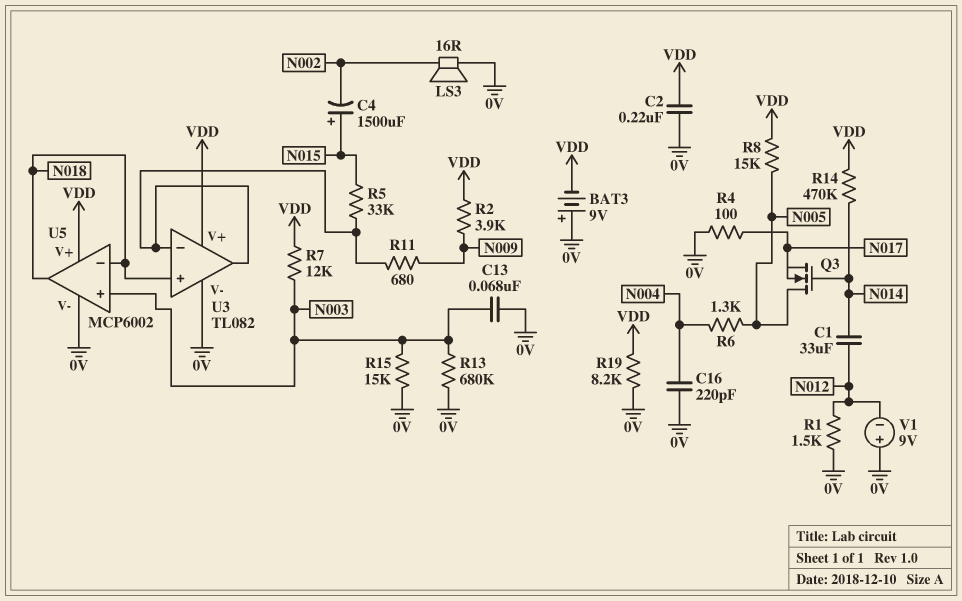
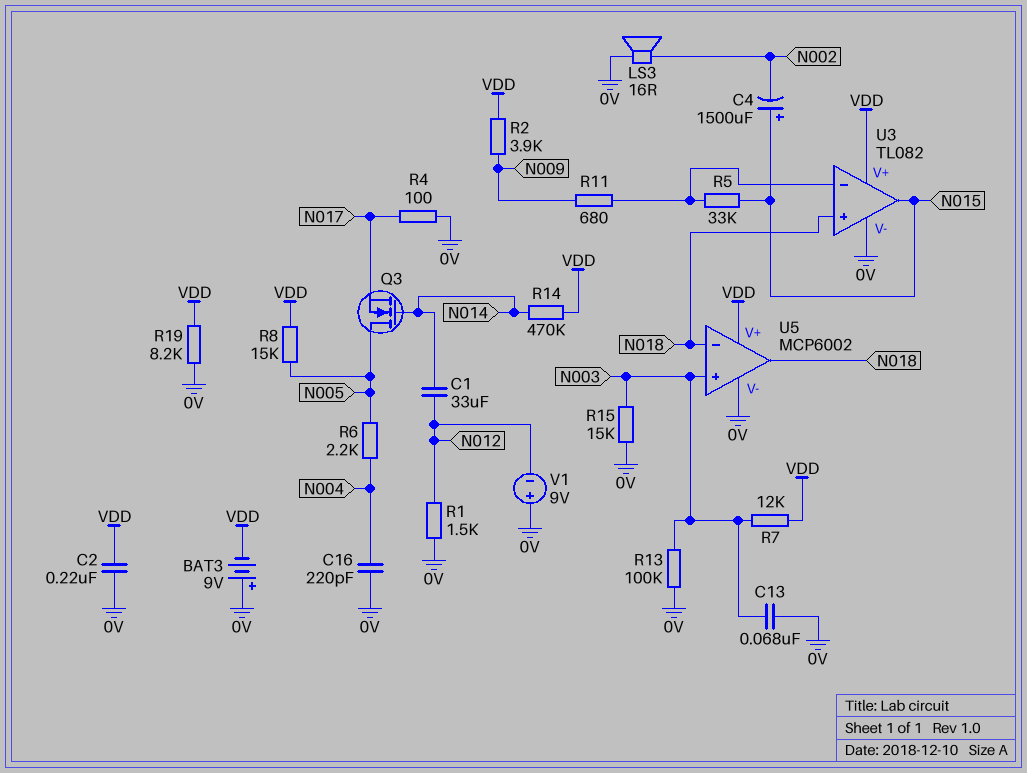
R6: 1.3k (N004, N005) -> 2.2k (N004, N005)
R13: 680k (0V, N003) -> 100k (0V, N003)
U3 pin out: U3/in- -> N015

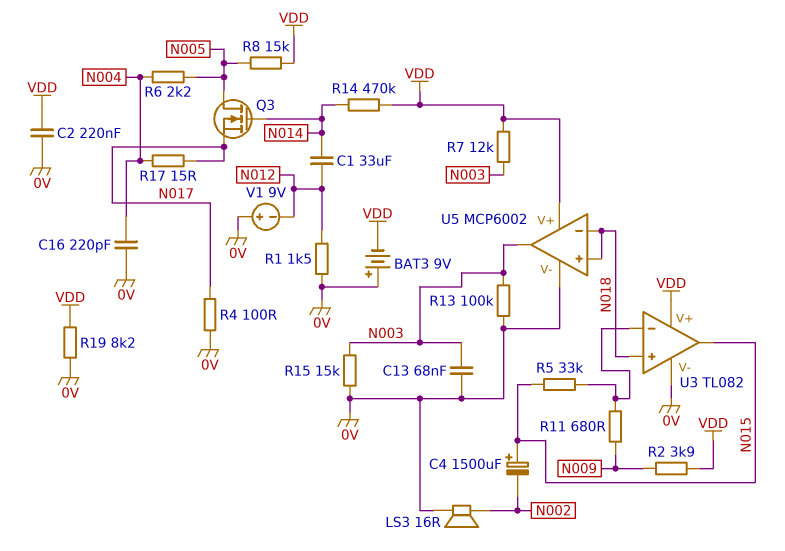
R17: none -> 15 (N004, N017)
U5 pin in+: N003 -> N018
U5 pin out: N018 -> N003

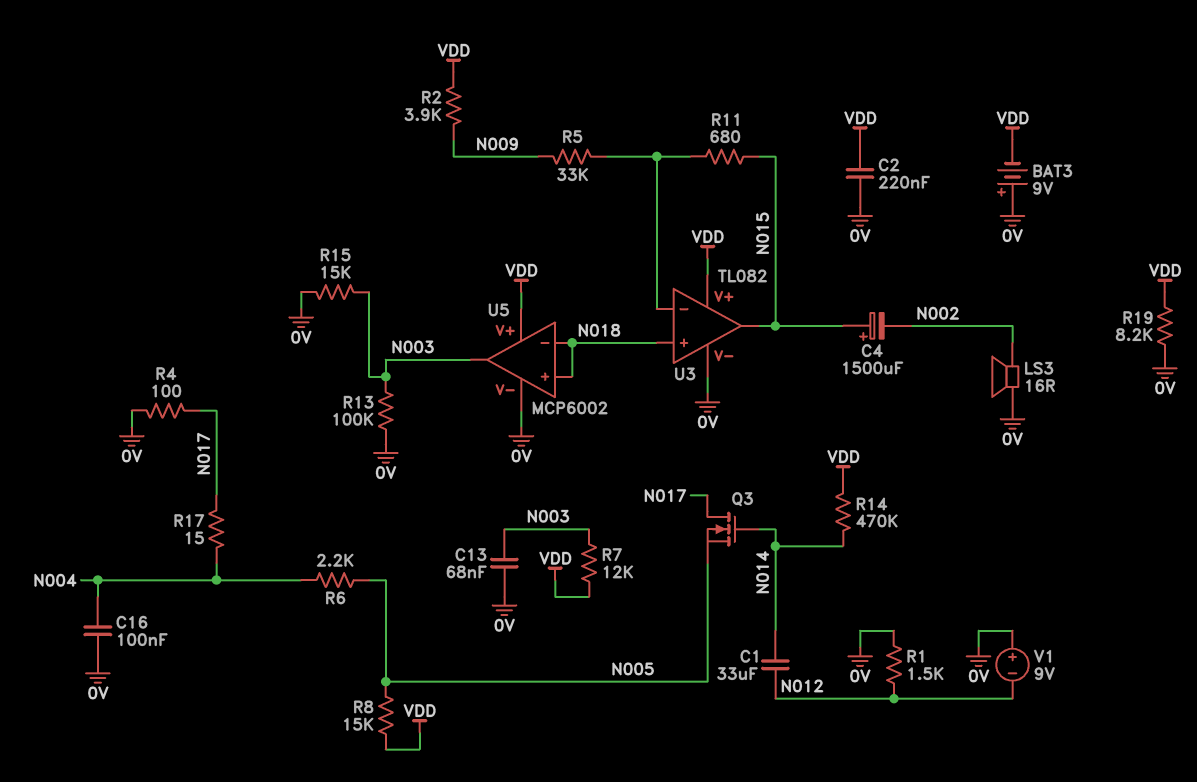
C16: 220pF (0V, N004) -> 100nF (0V, N004)
Q3: NMOS (G N014, D N005, S N017) -> NMOS (G N014, D N017, S N005)
R5: 33k (N015, U3/in-) -> 33k (N009, U3/in-)
R11: 680 (N009, U3/in-) -> 680 (N015, U3/in-)

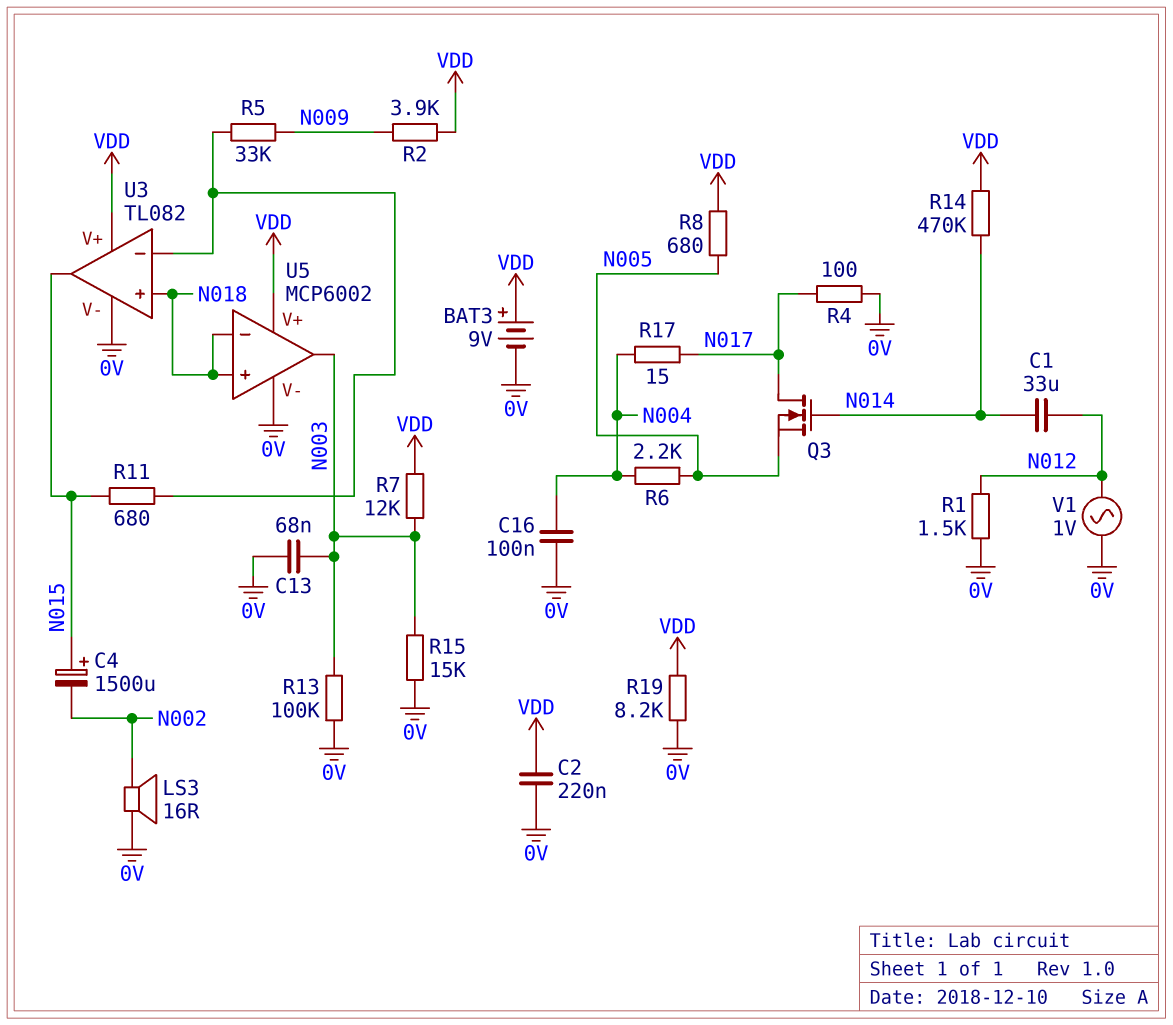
BAT3: 9V (plus 0V, minus VDD) -> 9V (plus VDD, minus 0V)
R8: 15k (N005, VDD) -> 680 (N005, VDD)
V1: 9V (plus 0V, minus N012) -> AC 1V (0V, N012)

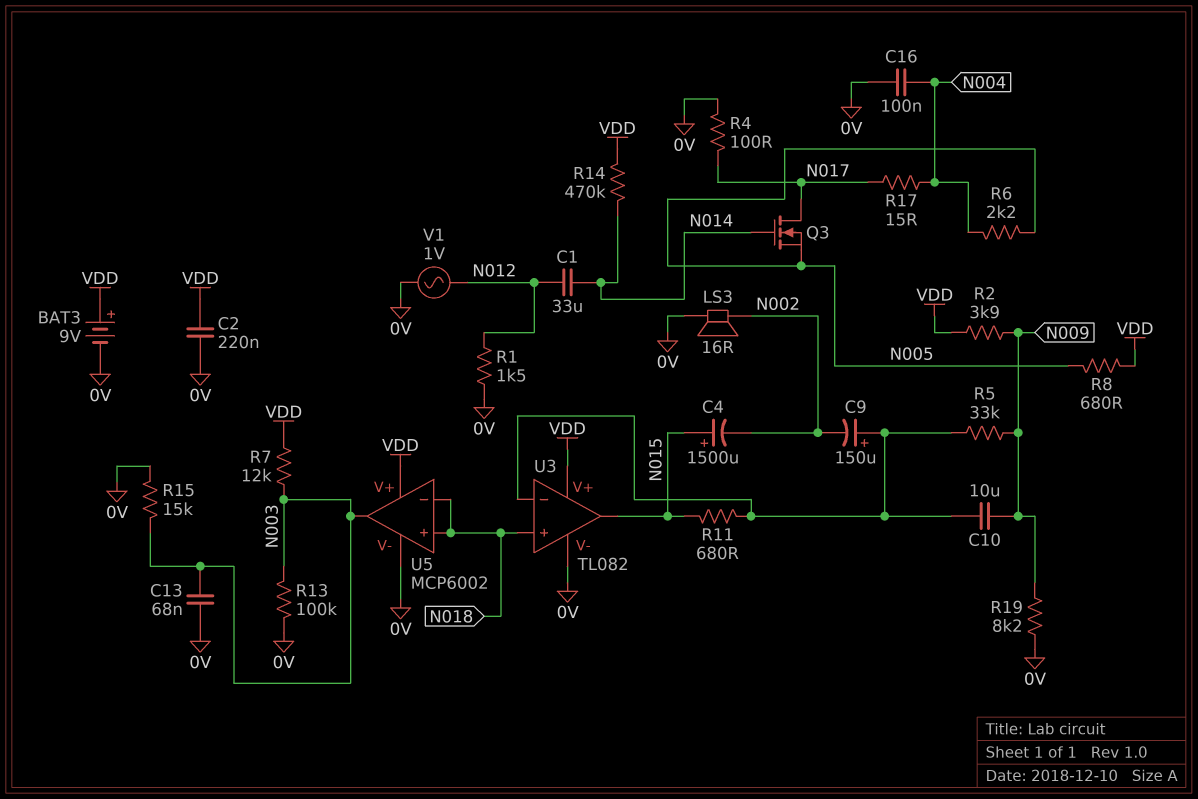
C9: none -> 150uF (plus U3/in-, minus N002)
C10: none -> 10uF (N009, U3/in-)
R19: 8.2k (0V, VDD) -> 8.2k (0V, N009)

